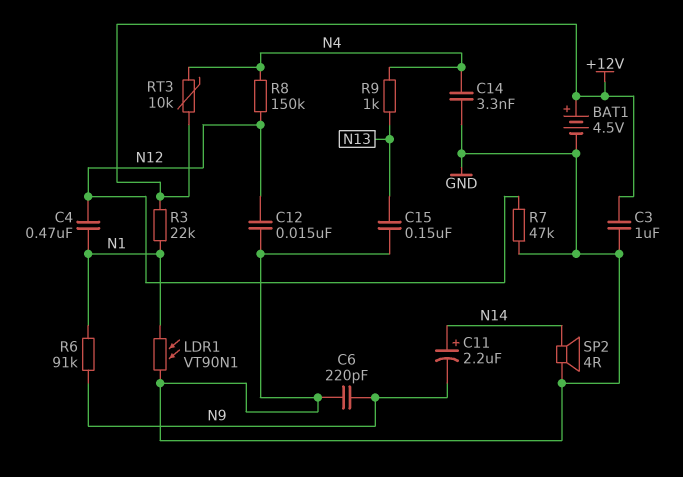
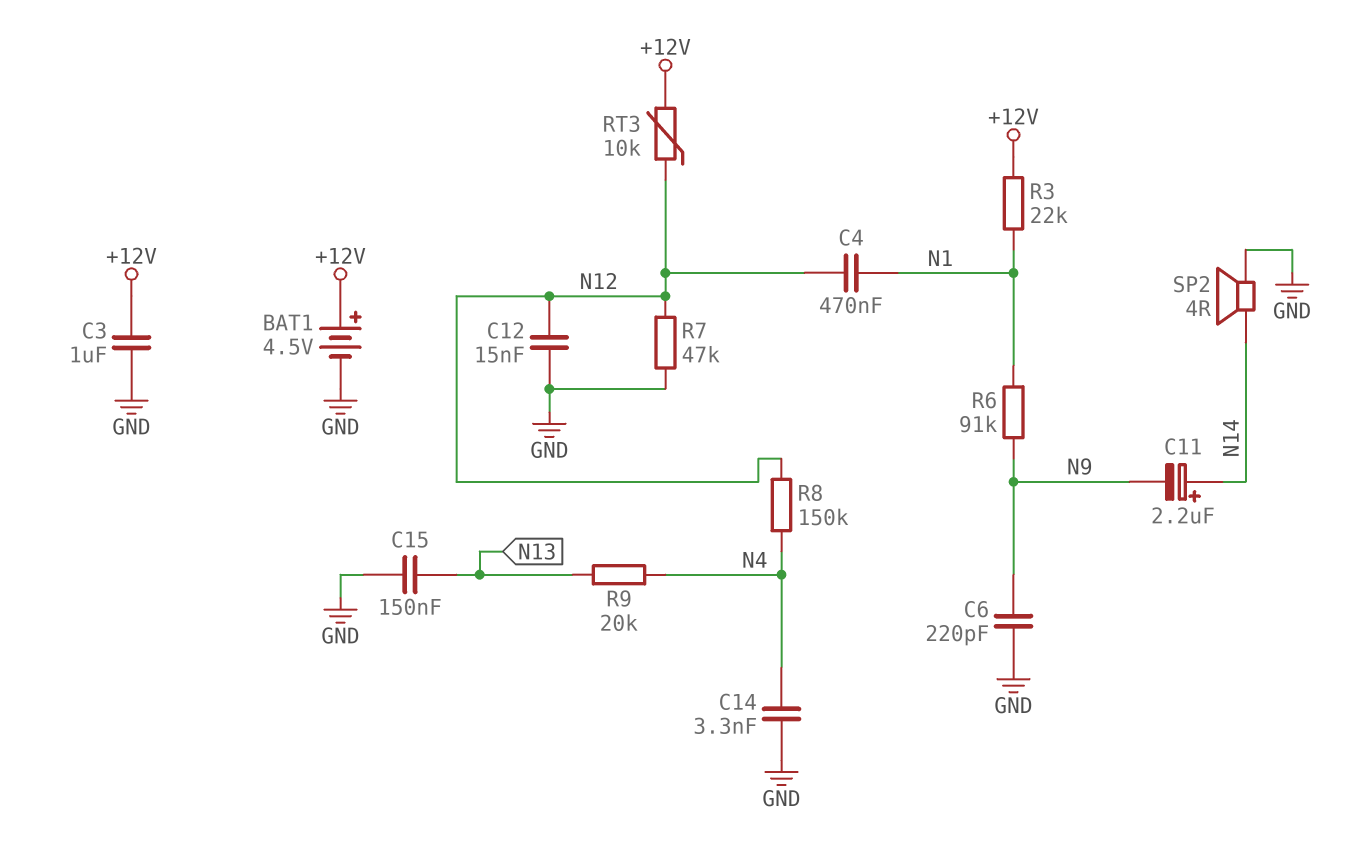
LDR1: VT90N1 (GND, N1) -> none
R9: 1k (N4, N13) -> 20k (N4, N13)
RT3: 10k (+12V, N4) -> 10k (+12V, N12)

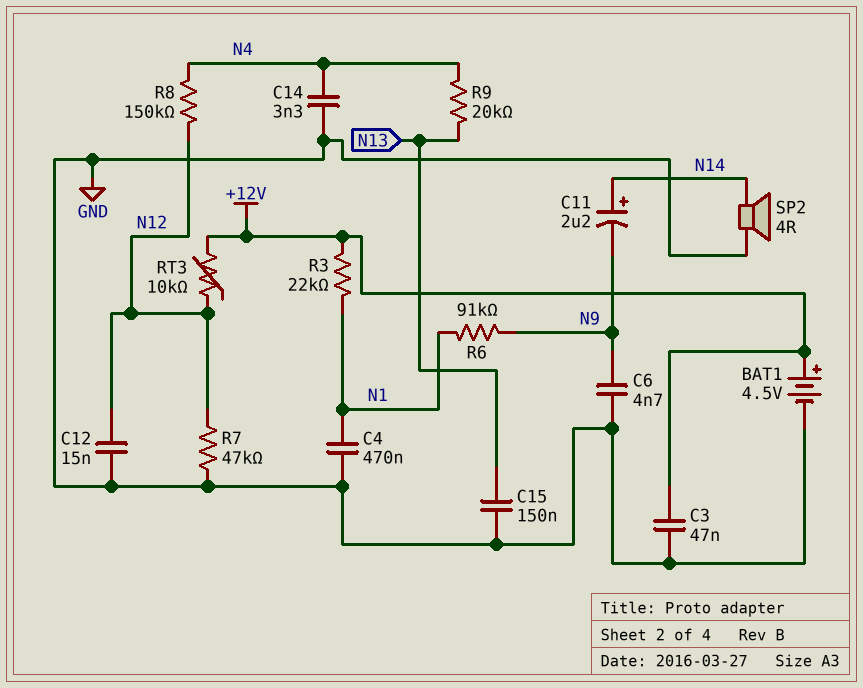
C3: 1uF (+12V, GND) -> 47nF (+12V, GND)
C4: 470nF (N1, N12) -> 470nF (GND, N1)
C6: 220pF (GND, N9) -> 4.7nF (GND, N9)

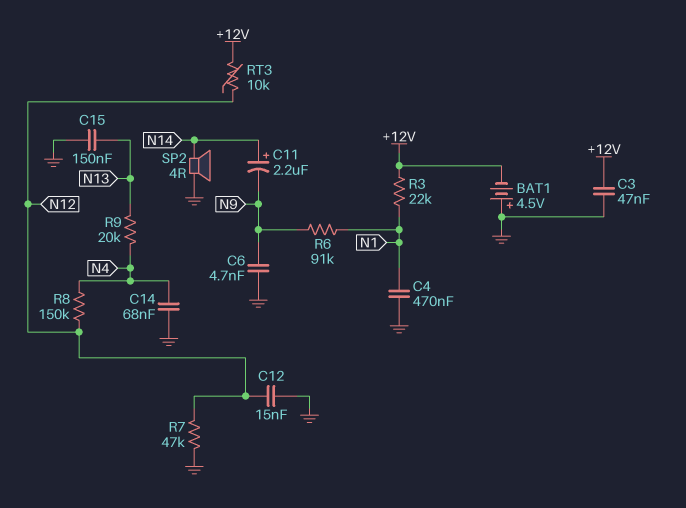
BAT1: 4.5V (plus +12V, minus GND) -> 4.5V (plus GND, minus +12V)
C14: 3.3nF (GND, N4) -> 68nF (GND, N4)

